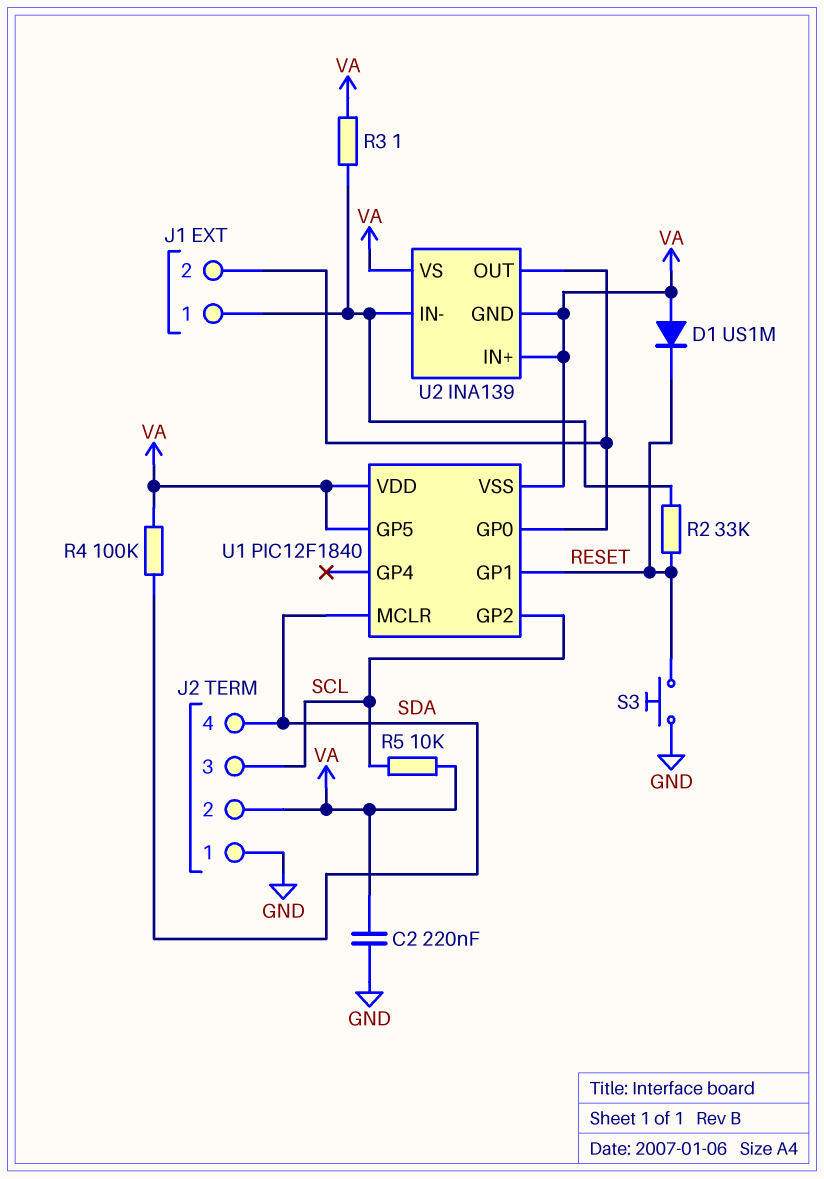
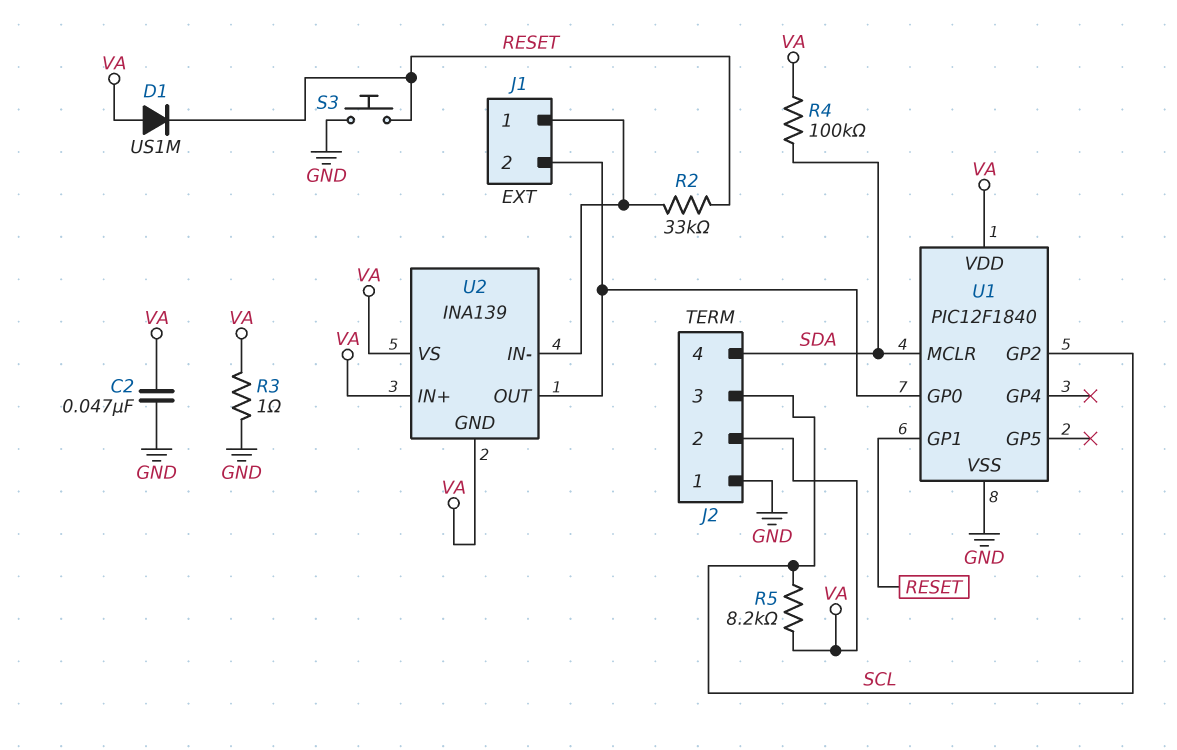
C2: 220nF (GND, VA) -> 47nF (GND, VA)
R3: 1 (J1/1, VA) -> 1 (GND, VA)
R5: 10k (SCL, VA) -> 8.2k (SCL, VA)
U1 pin GP5: VA -> none
U1 pin VSS: VA -> GND

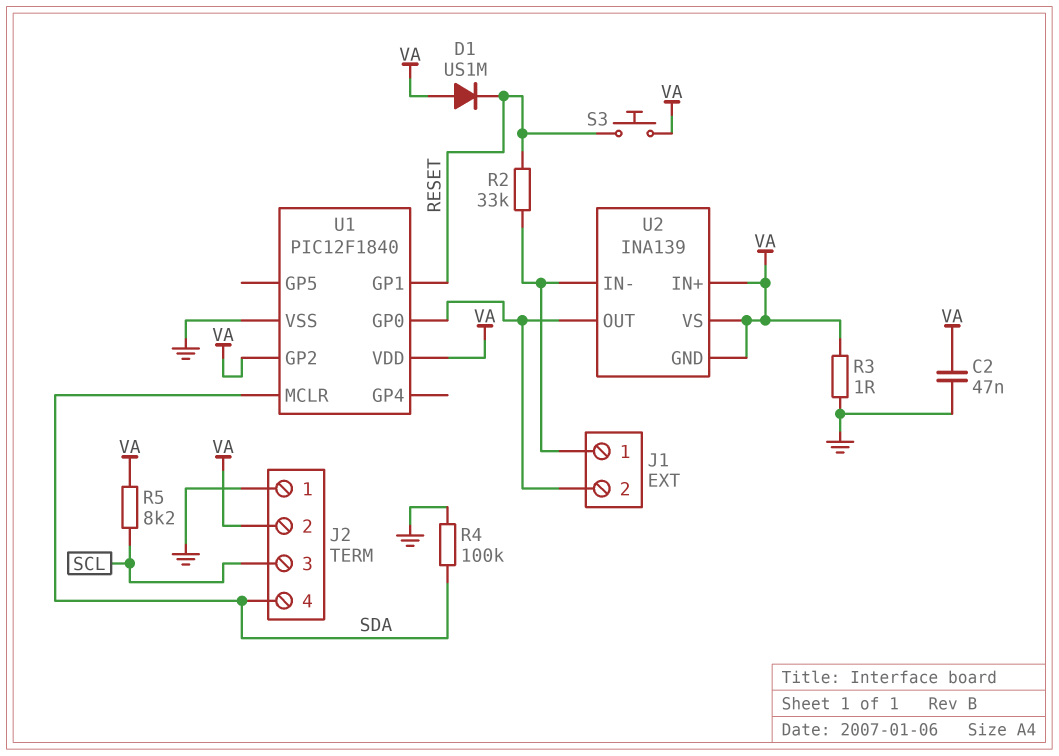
R4: 100k (SDA, VA) -> 100k (GND, SDA)
S3: button (GND, RESET) -> button (RESET, VA)
U1 pin GP2: SCL -> VA

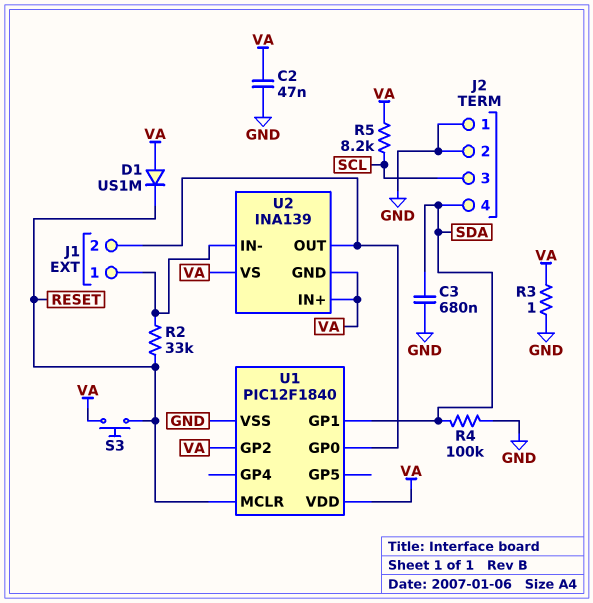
C3: none -> 680nF (GND, SDA)
J2 pin 2: VA -> GND
U1 pin GP1: RESET -> SDA
U1 pin MCLR: SDA -> RESET

